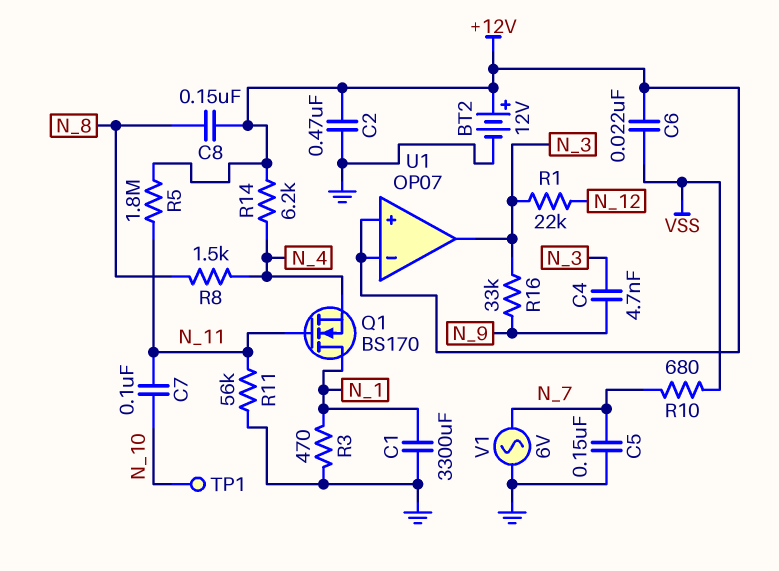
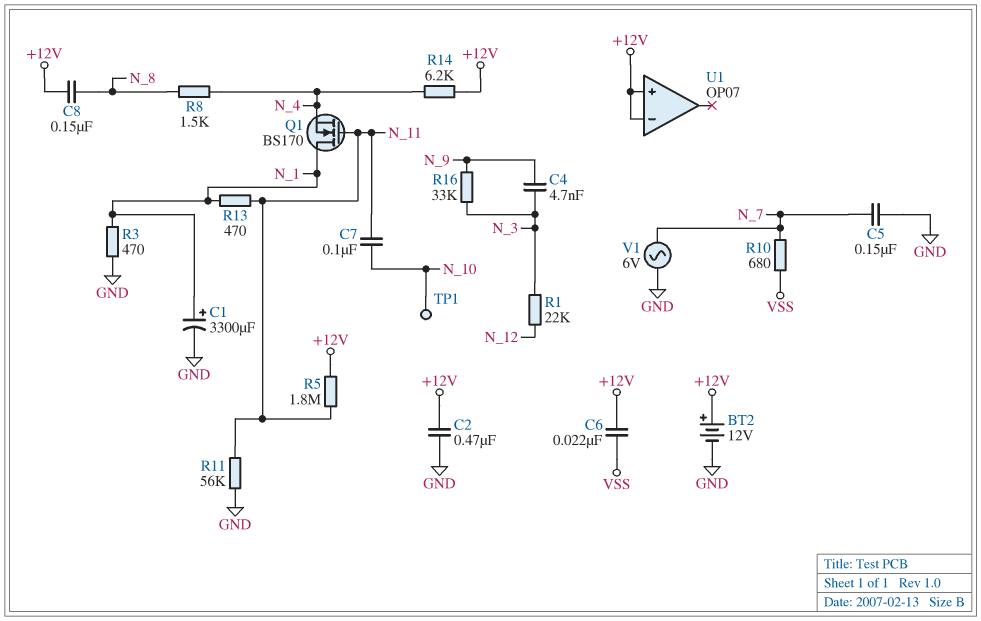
C1: 3300uF (GND, N_1) -> 3300uF (plus N_1, minus GND)
R13: none -> 470 (N_1, N_11)
U1 pin out: N_3 -> none

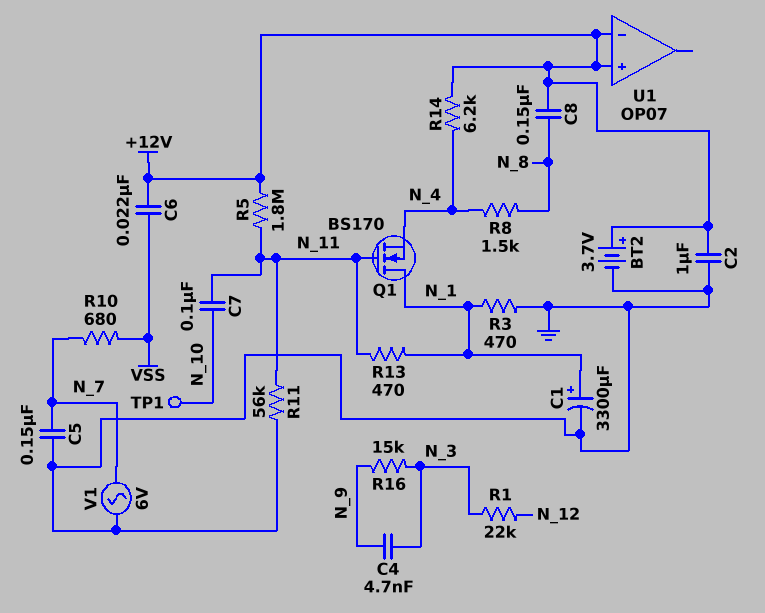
BT2: 12V (plus +12V, minus GND) -> 3.7V (plus +12V, minus GND)
C2: 470nF (+12V, GND) -> 1uF (+12V, GND)
R16: 33k (N_3, N_9) -> 15k (N_3, N_9)

